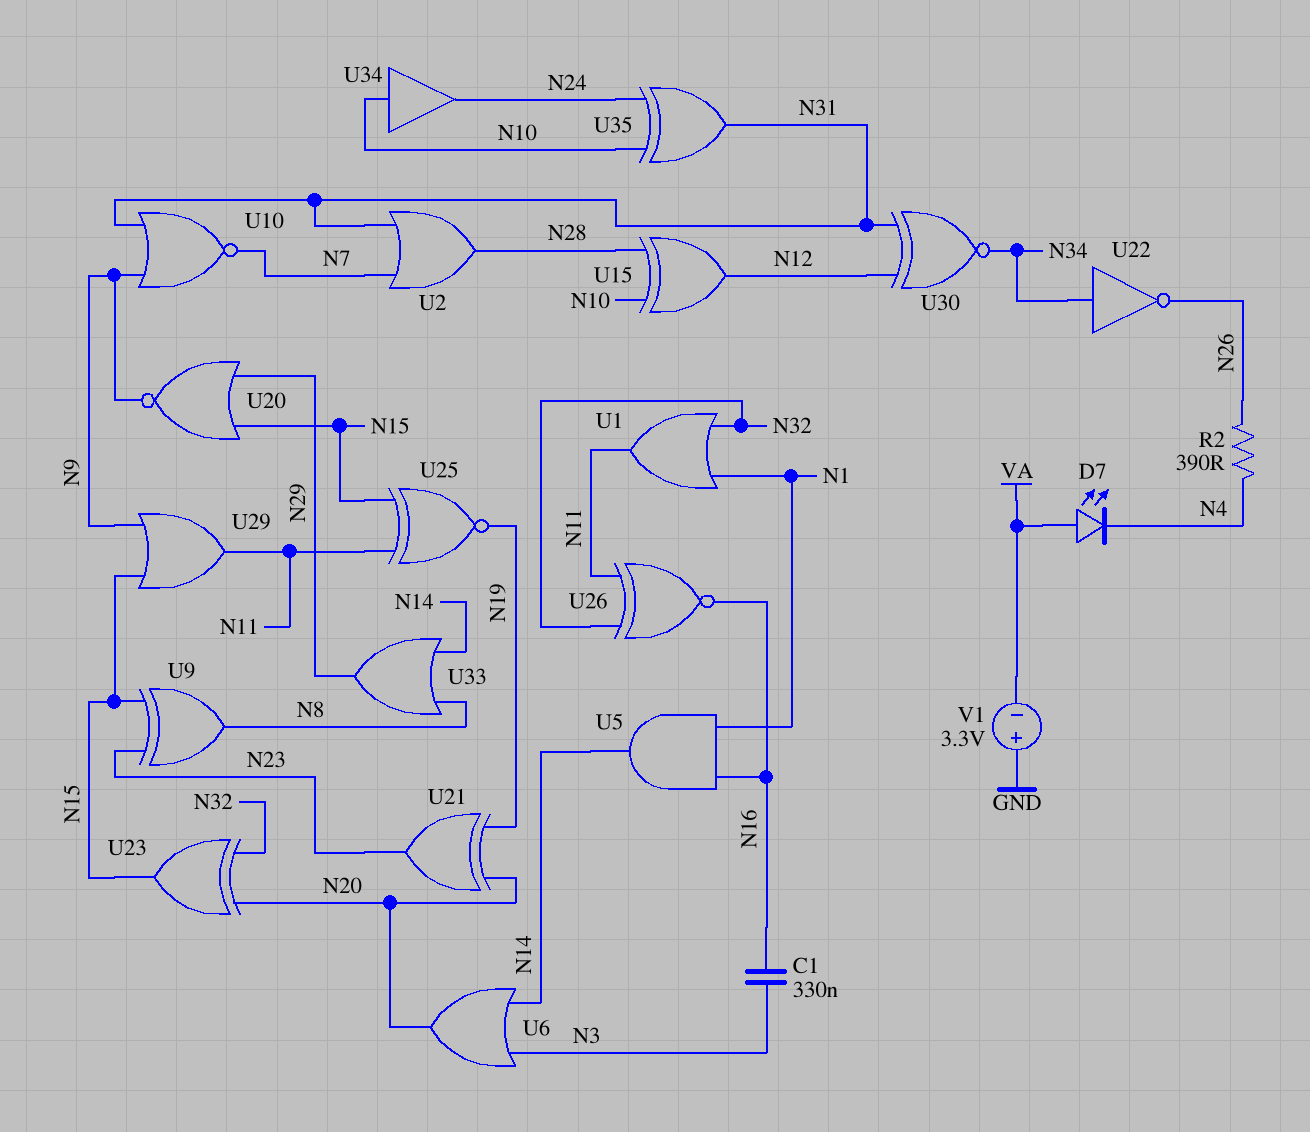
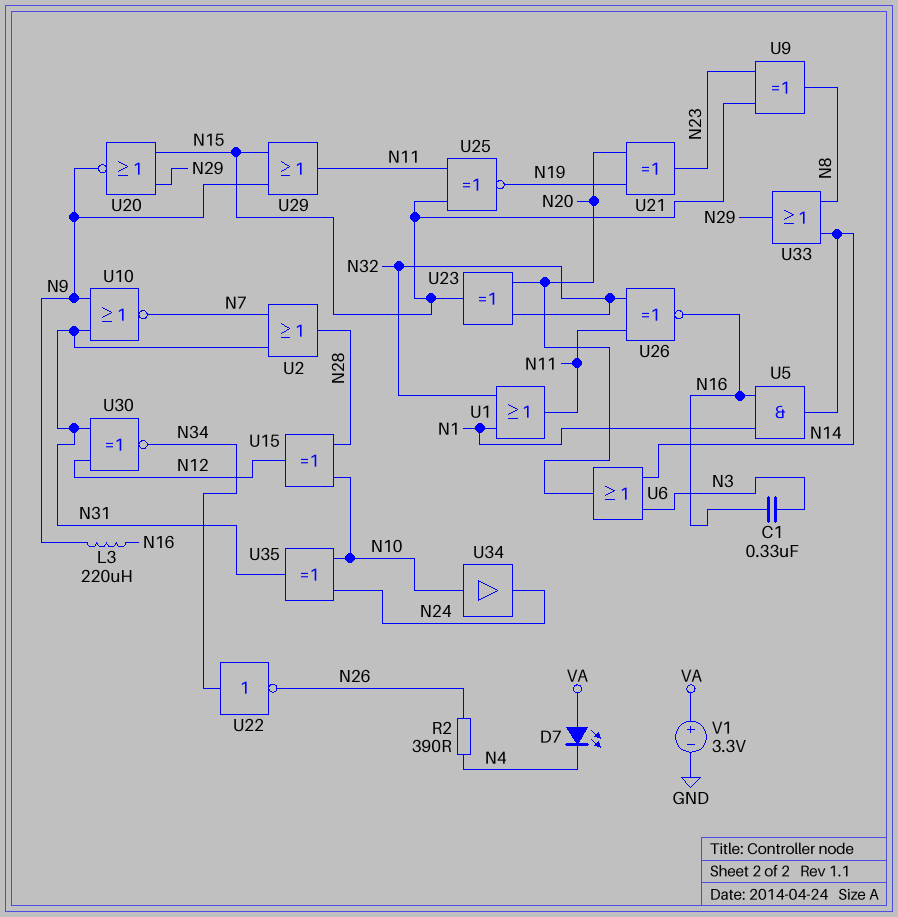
L3: none -> 220uH (N9, N16)
V1: 3.3V (plus GND, minus VA) -> 3.3V (plus VA, minus GND)

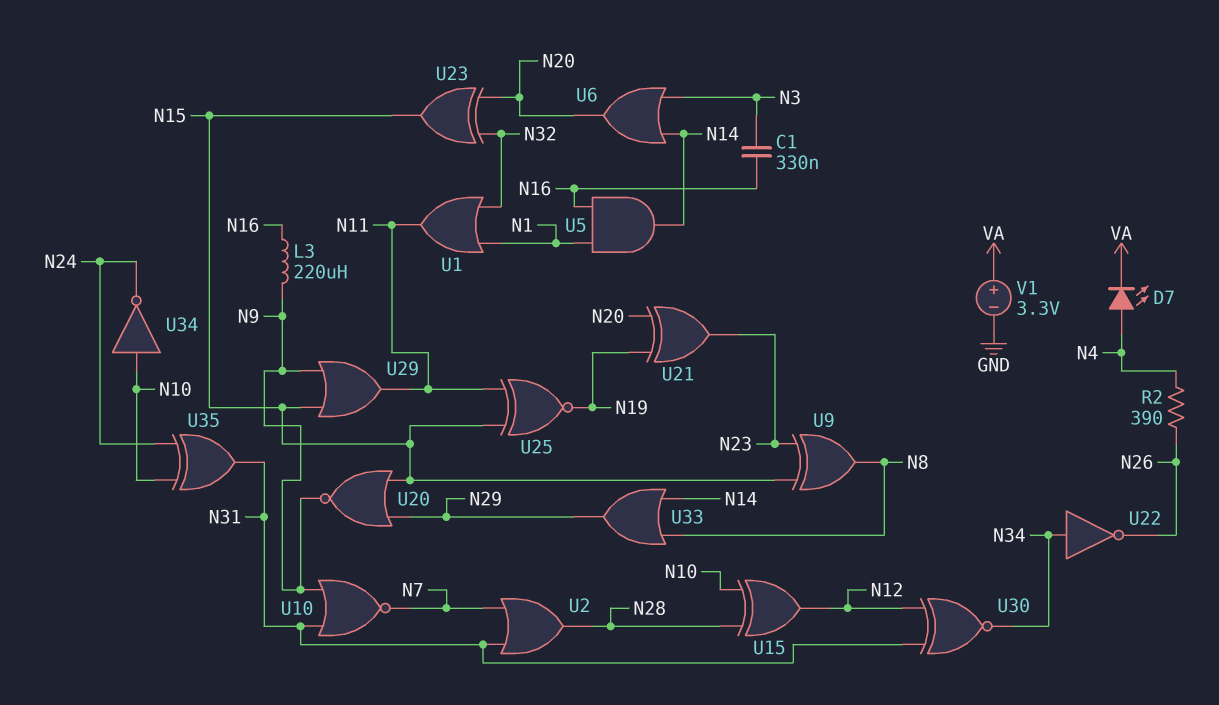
D7: LED (A VA, K N4) -> LED (A N4, K VA)
U26: XNOR (in N11, in N32, out N16) -> none
U34: buffer (in N10, out N24) -> NOT (in N10, out N24)

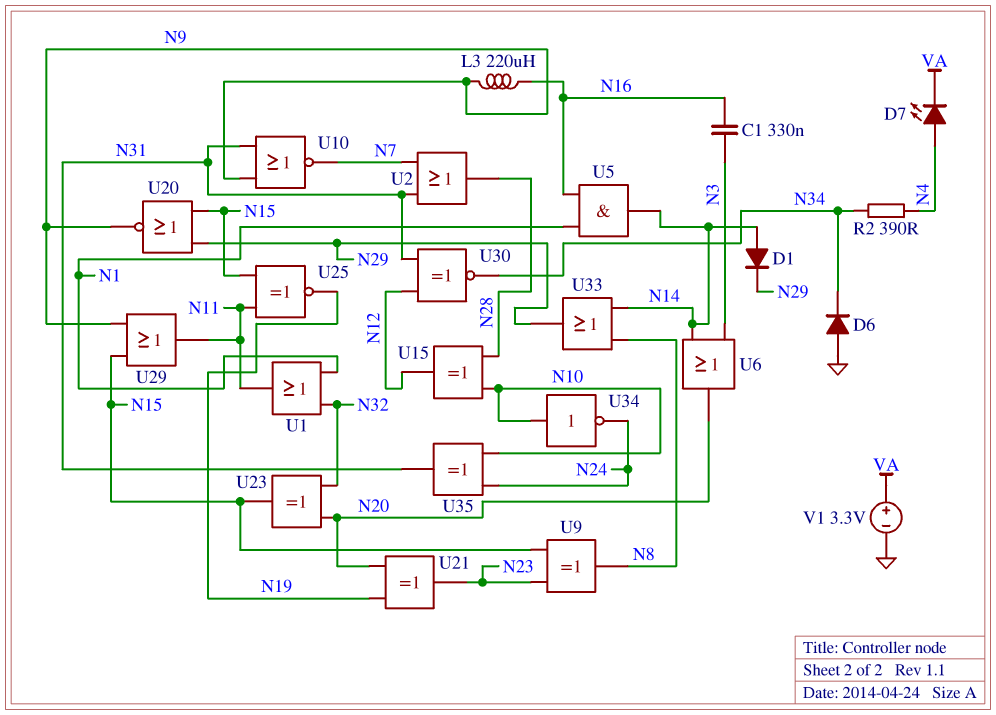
D1: none -> diode (A N14, K N29)
D6: none -> diode (A GND, K N34)
R2: 390 (N4, N26) -> 390 (N4, N34)
U22: NOT (in N34, out N26) -> none

